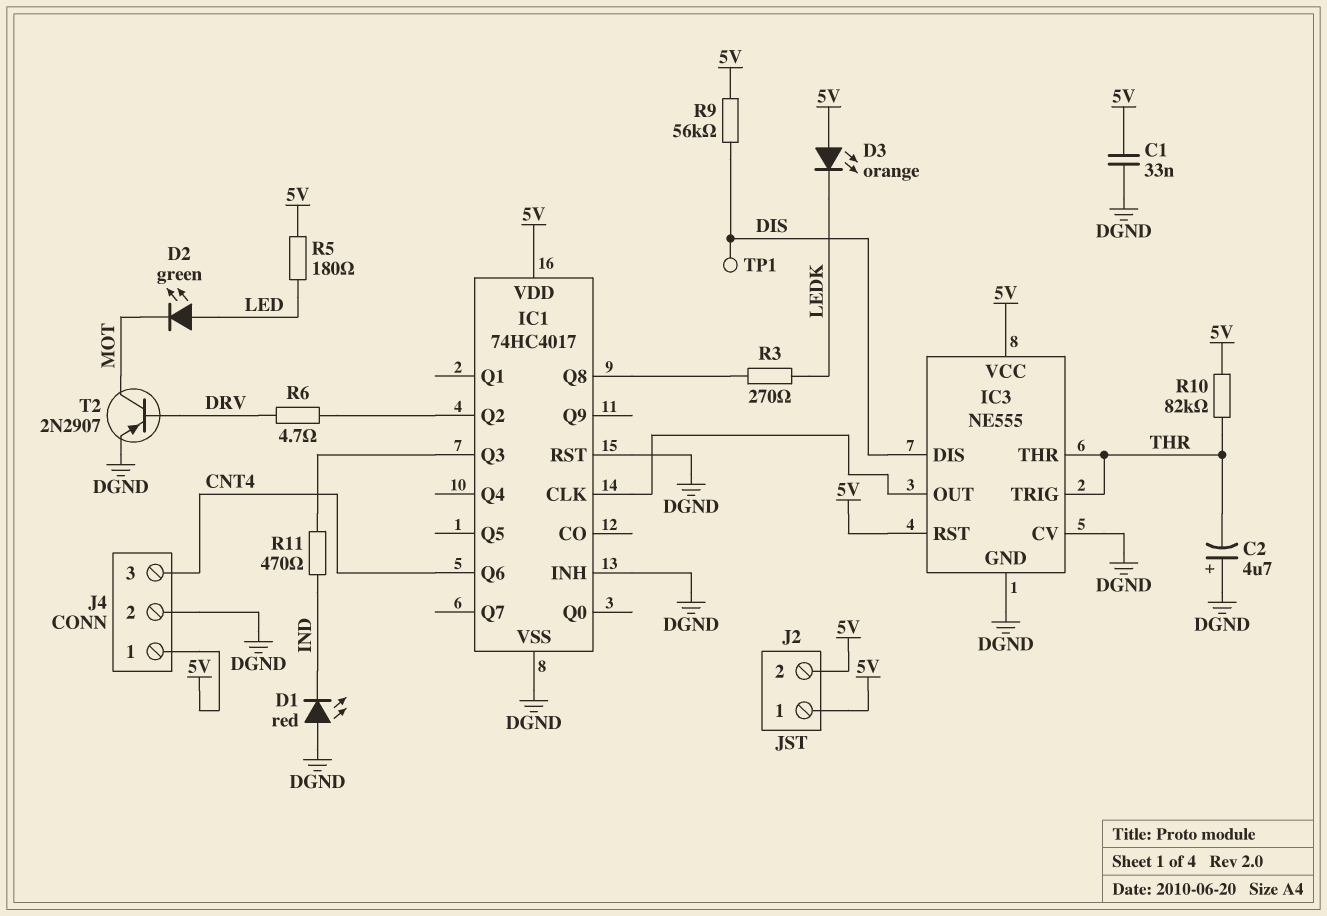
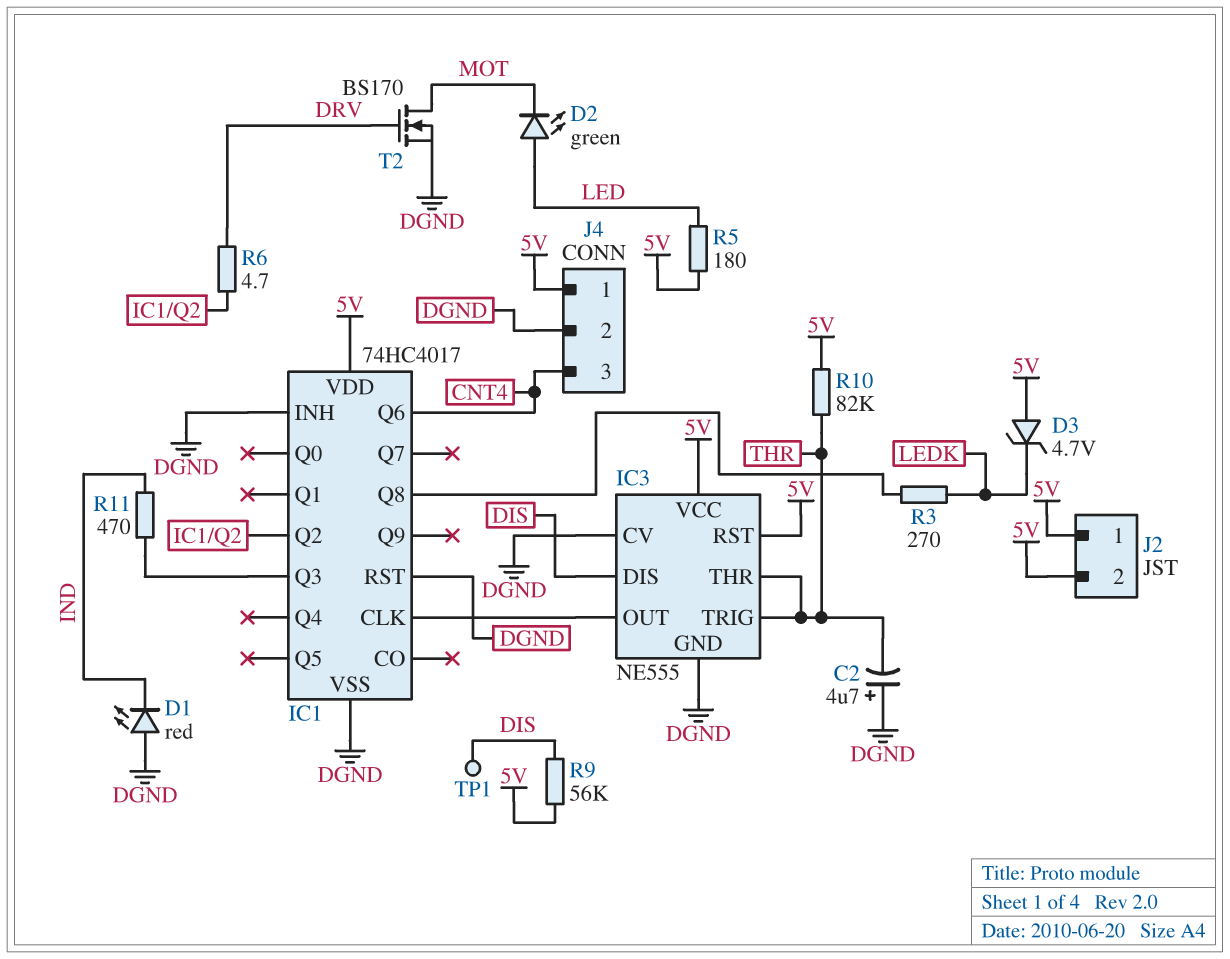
C1: 33nF (5V, DGND) -> none
D3: LED orange (A 5V, K LEDK) -> zener 4.7V (A 5V, K LEDK)
T2: PNP 2N2907 (B DRV, C MOT, E DGND) -> NMOS BS170 (G DRV, D MOT, S DGND)

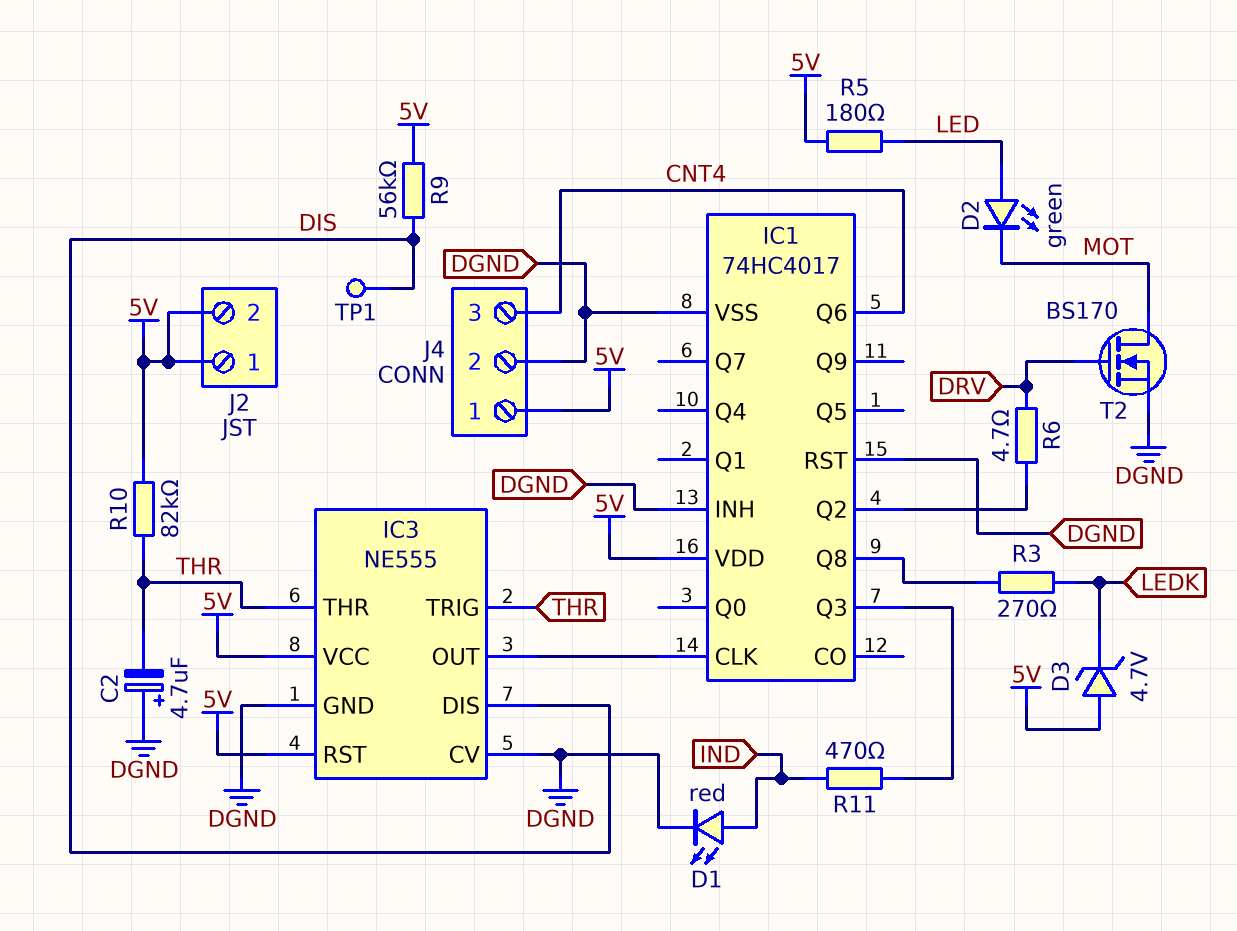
D1: LED red (A DGND, K IND) -> LED red (A IND, K DGND)

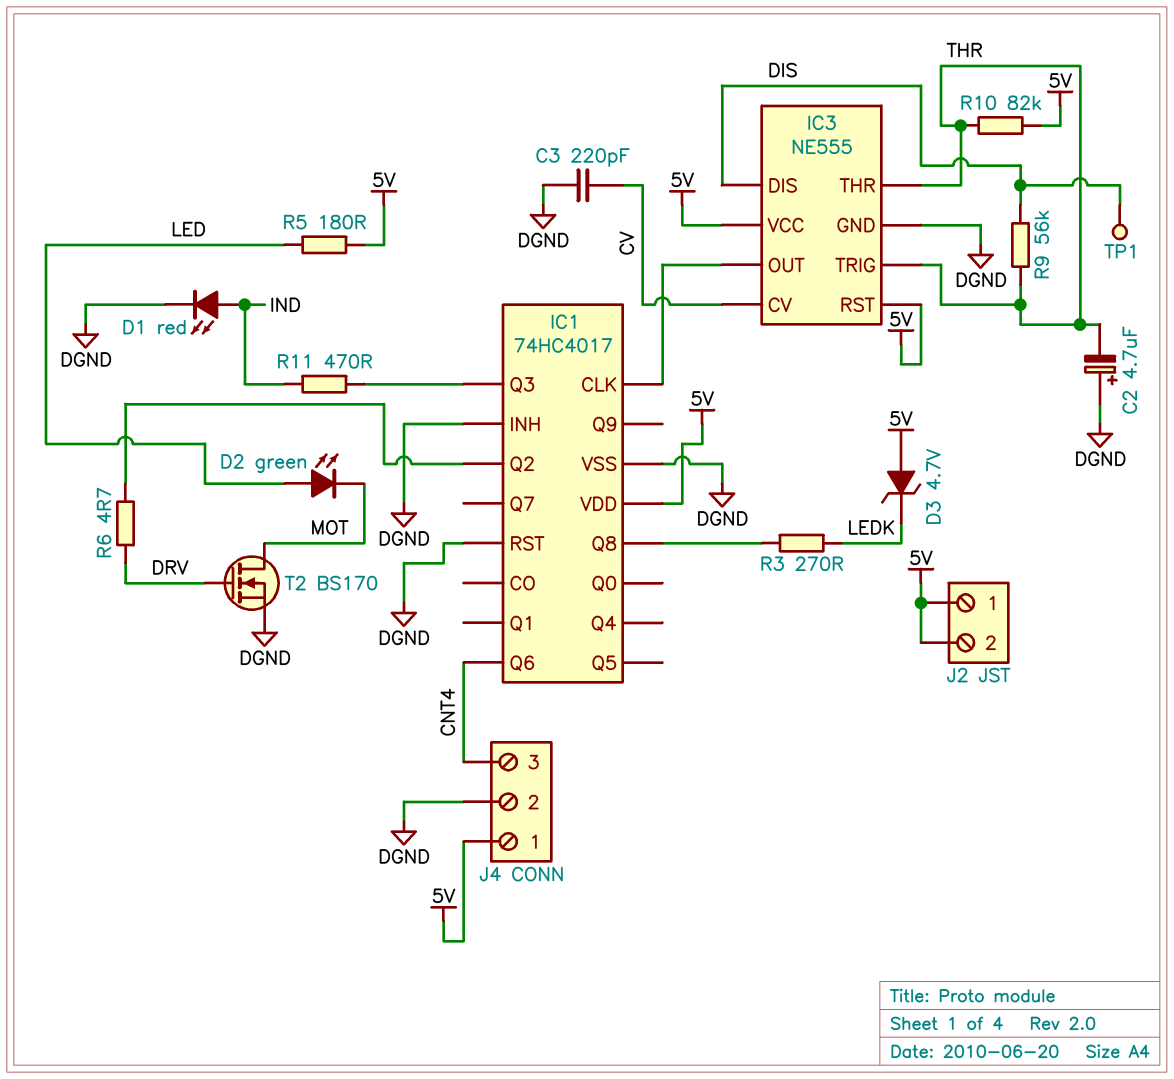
C3: none -> 220pF (CV, DGND)
IC3 pin CV: DGND -> CV
R9: 56k (5V, DIS) -> 56k (DIS, THR)

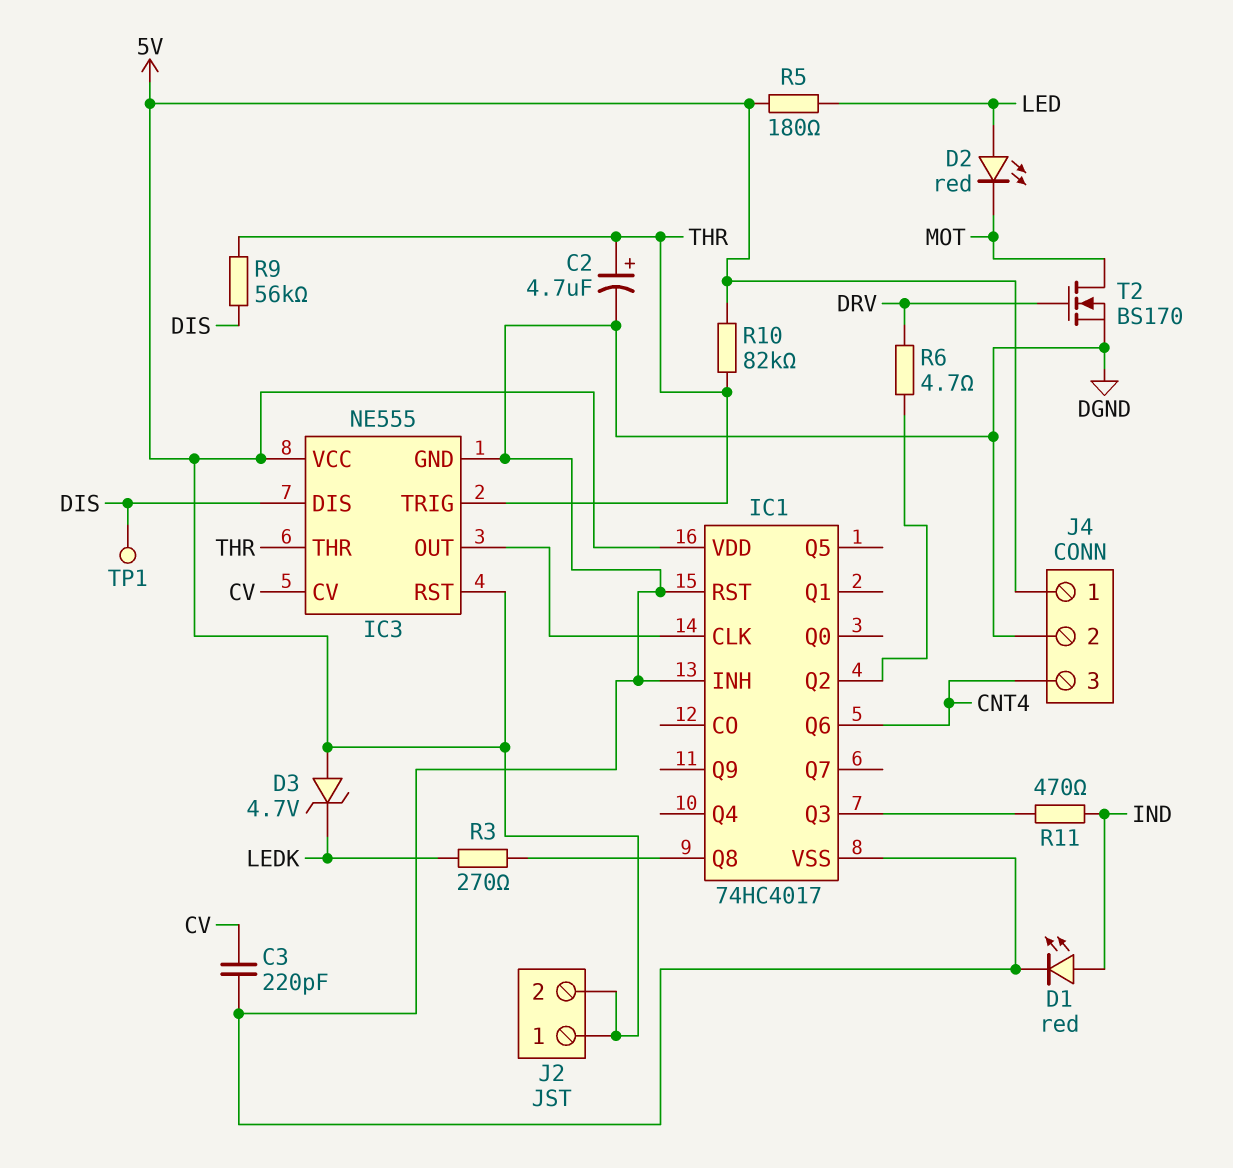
C2: 4.7uF (plus DGND, minus THR) -> 4.7uF (plus THR, minus DGND)
D2: LED green (A LED, K MOT) -> LED red (A LED, K MOT)

